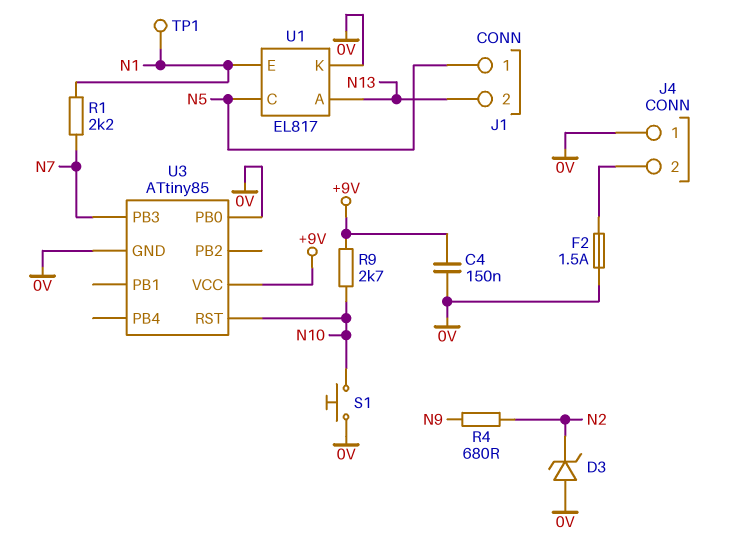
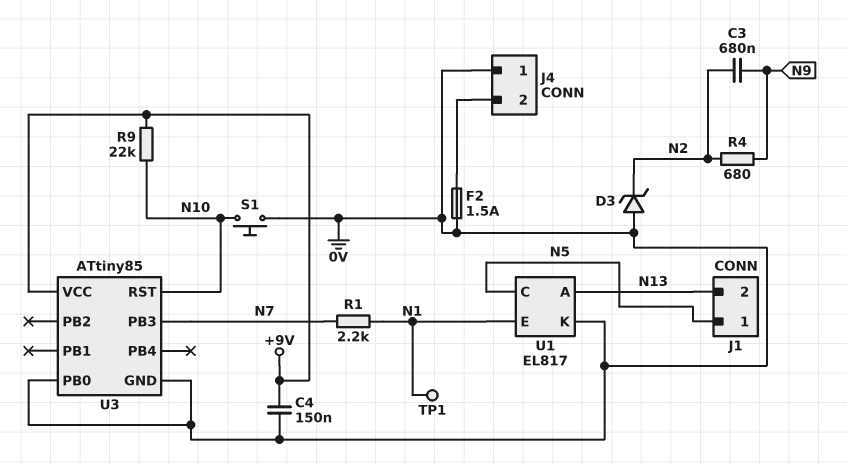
C3: none -> 680nF (N2, N9)
R9: 2.7k (+9V, N10) -> 22k (+9V, N10)

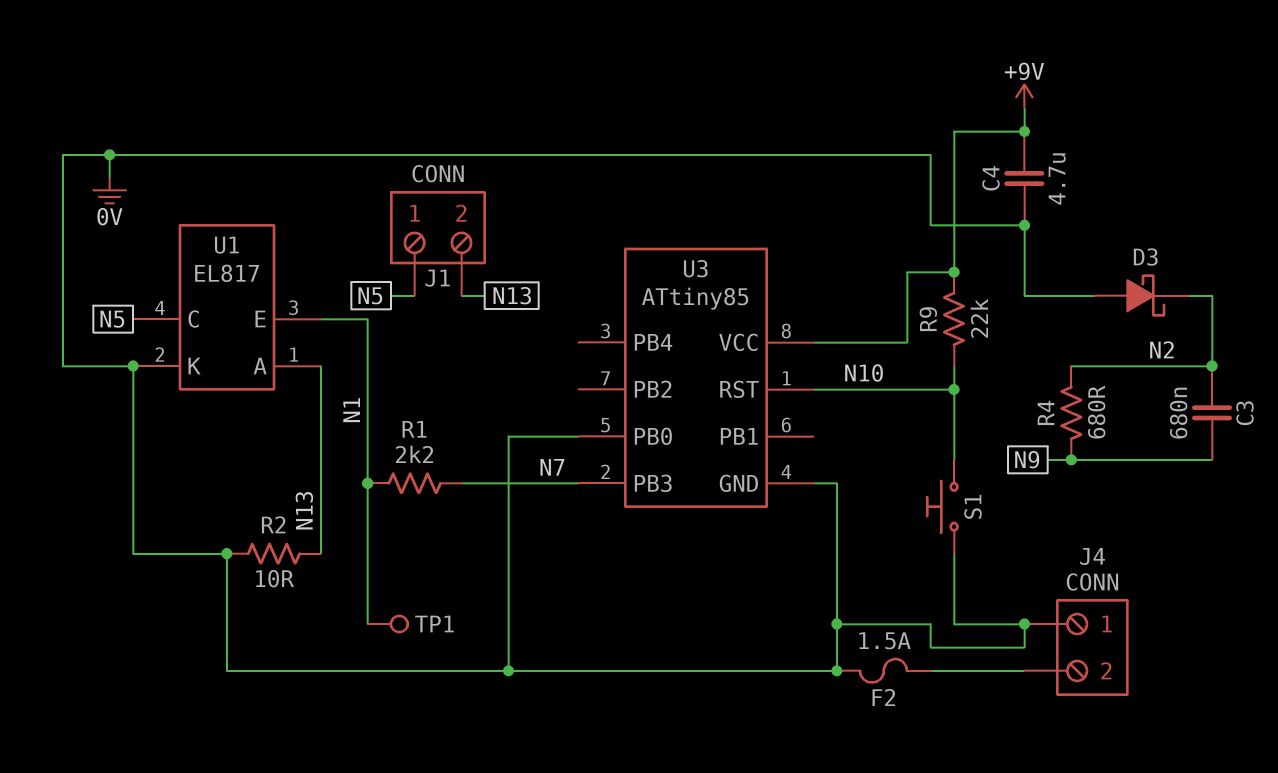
C4: 150nF (+9V, 0V) -> 4.7uF (+9V, 0V)
D3: zener (A 0V, K N2) -> schottky (A 0V, K N2)
R2: none -> 10 (0V, N13)

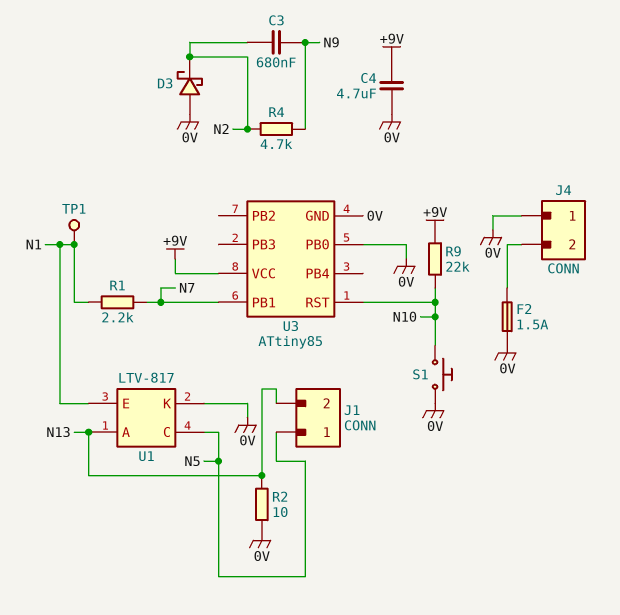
R4: 680 (N2, N9) -> 4.7k (N2, N9)
U1: EL817 -> LTV-817
U3 pin PB1: none -> N7
U3 pin PB3: N7 -> none

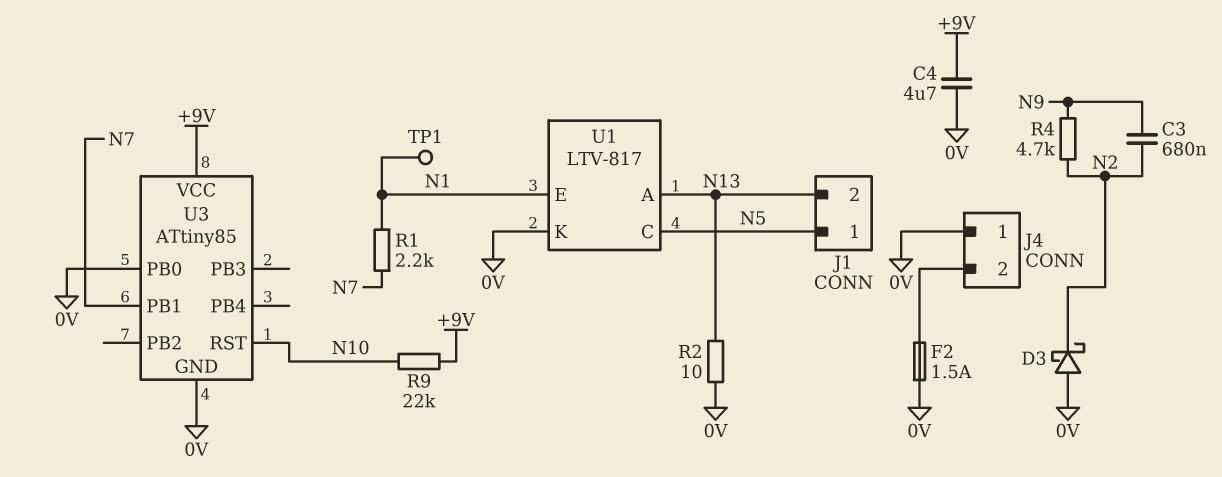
S1: button (0V, N10) -> none

